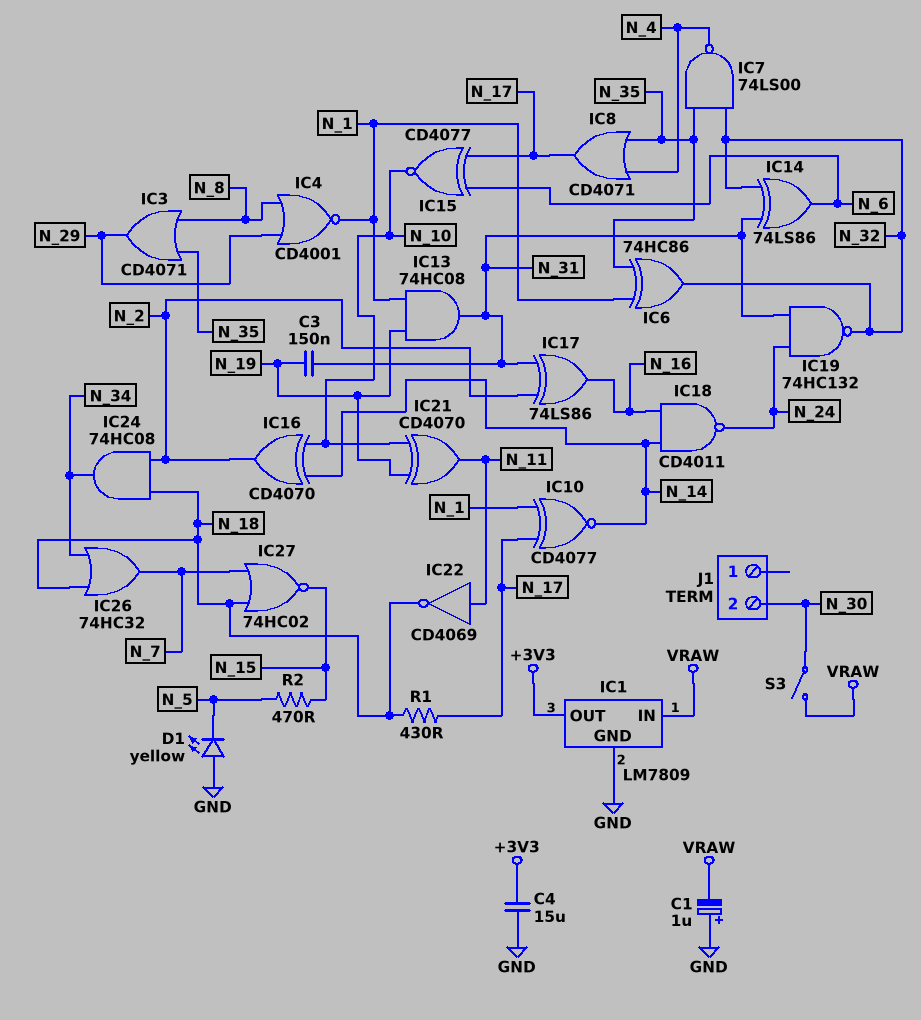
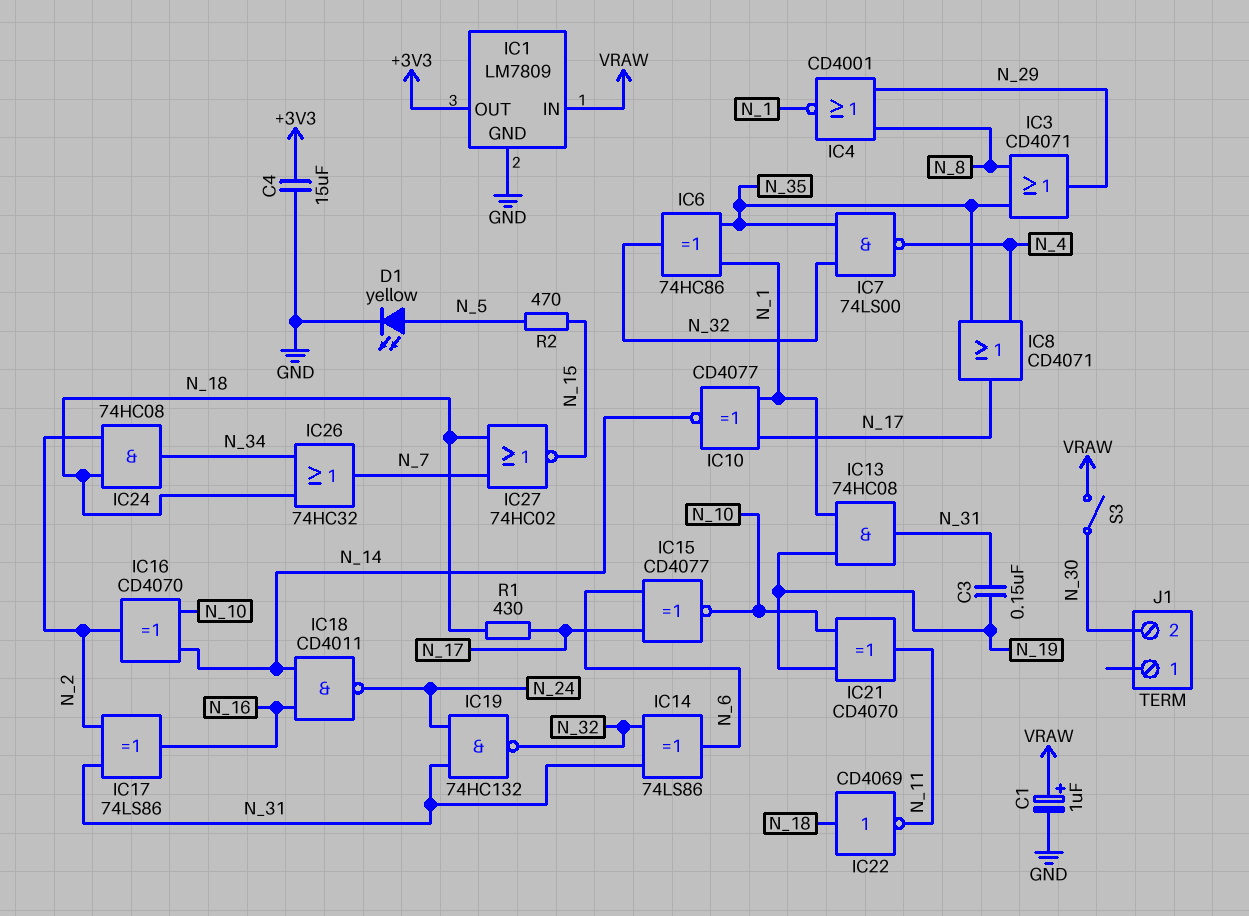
C1: 1uF (plus GND, minus VRAW) -> 1uF (plus VRAW, minus GND)
D1: LED yellow (A GND, K N_5) -> LED yellow (A N_5, K GND)
IC22: NOT CD4069 (in N_11, out N_18) -> NOT CD4069 (in N_18, out N_11)

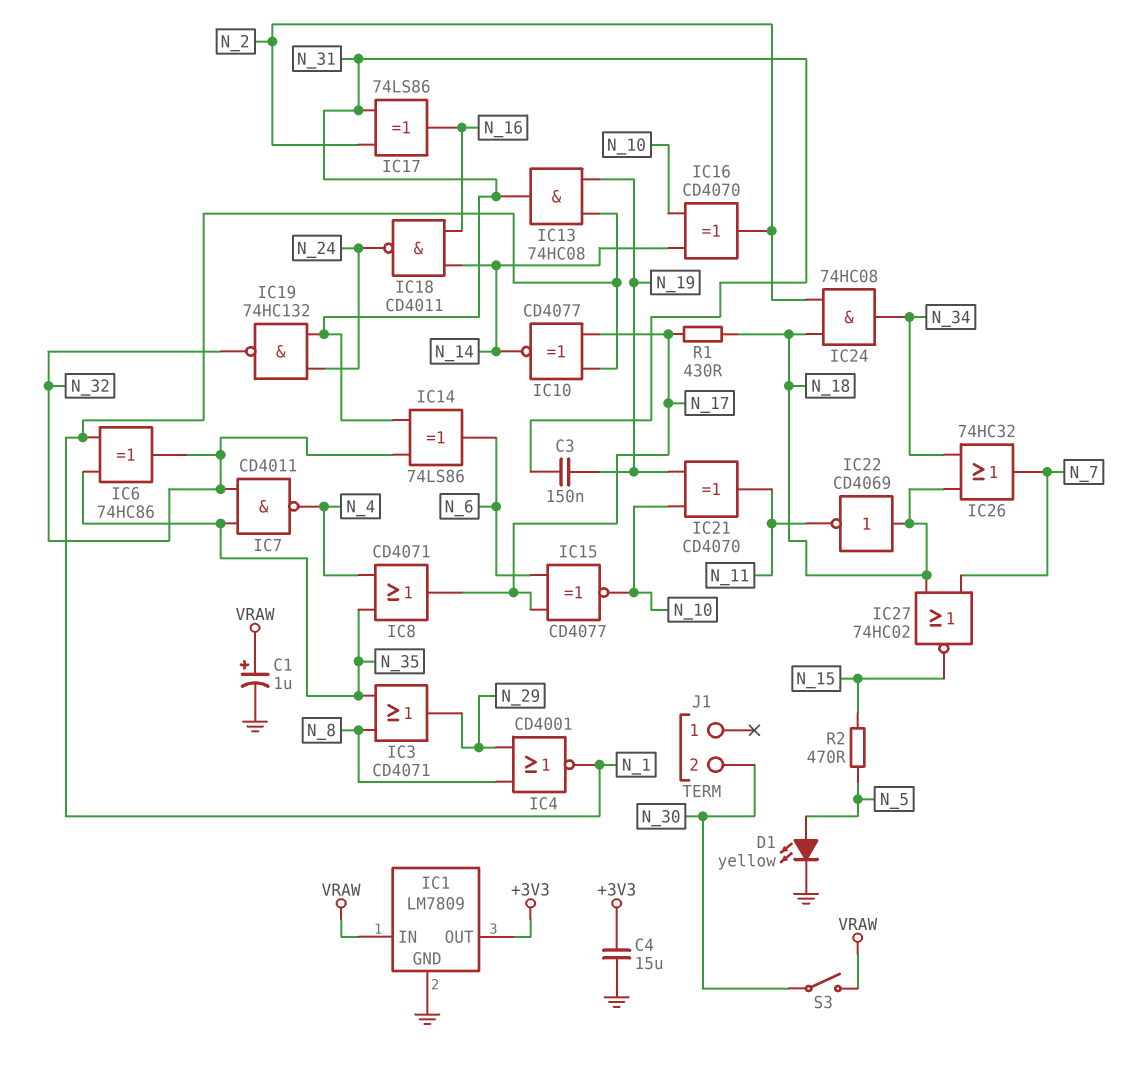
IC7: NAND 74LS00 (in N_32, in N_35, out N_4) -> NAND CD4011 (in N_32, in N_35, out N_4)

